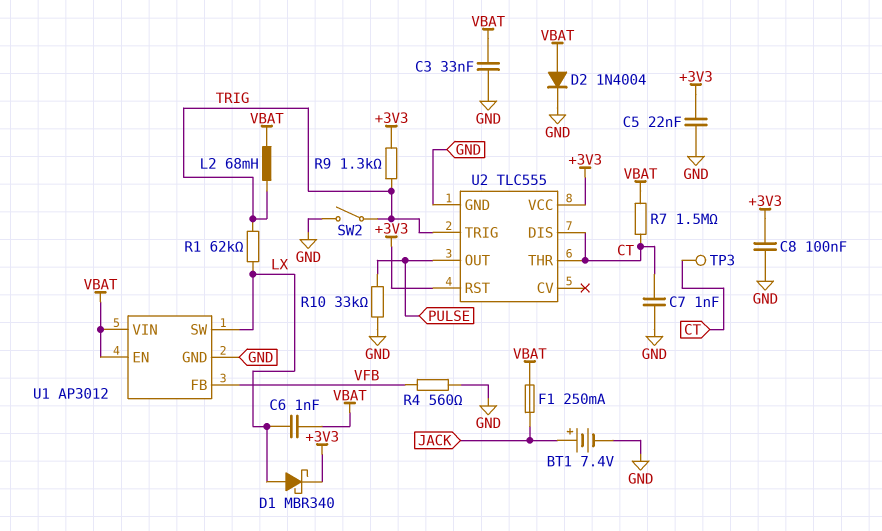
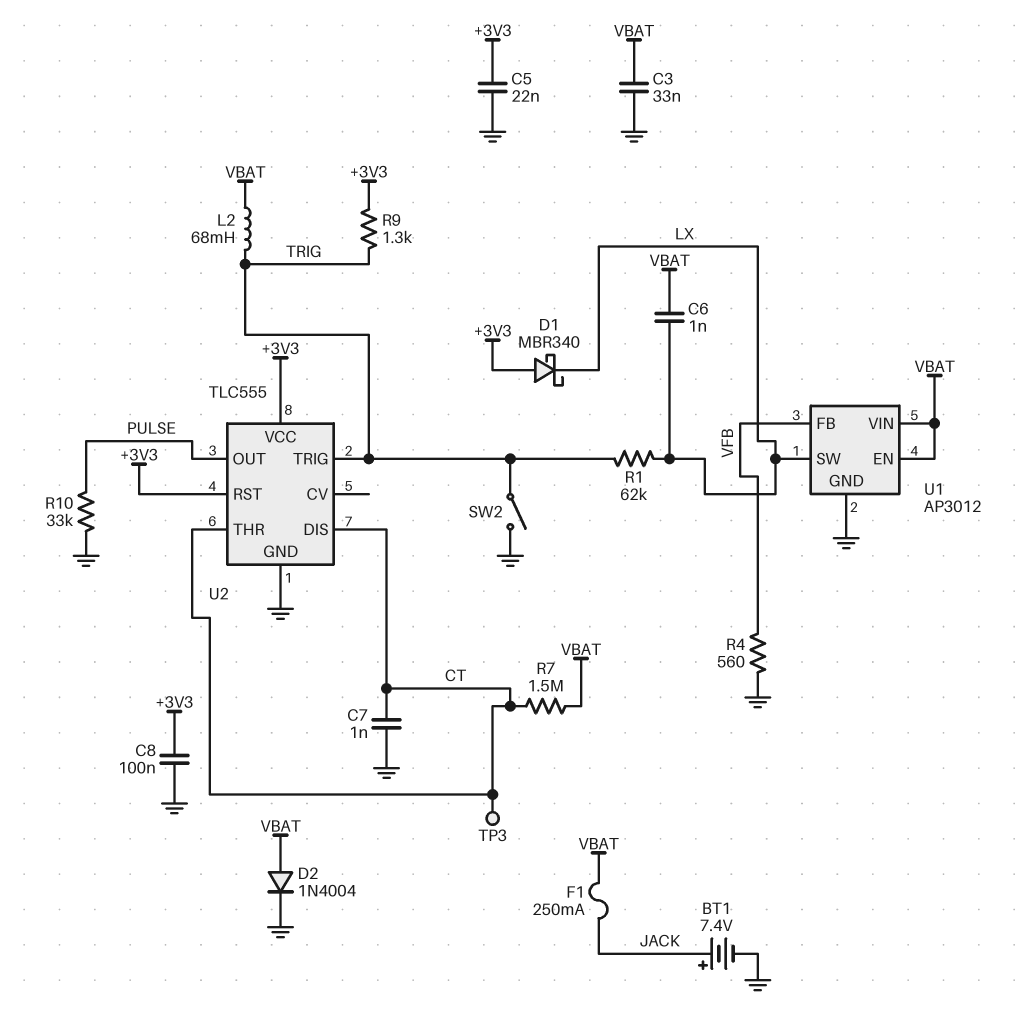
D1: schottky MBR340 (A LX, K +3V3) -> schottky MBR340 (A +3V3, K LX)

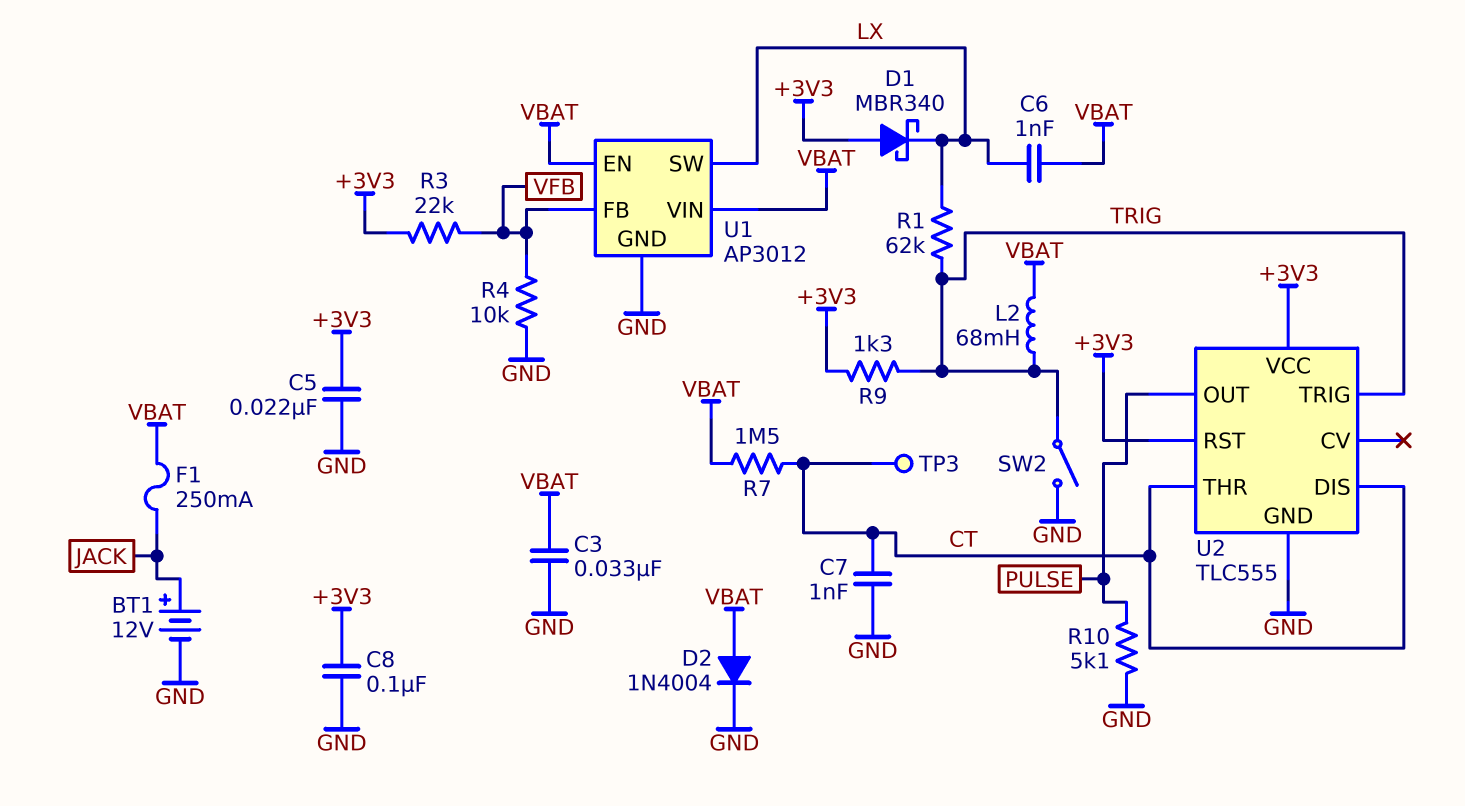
BT1: 7.4V (plus JACK, minus GND) -> 12V (plus JACK, minus GND)
R3: none -> 22k (+3V3, VFB)
R4: 560 (GND, VFB) -> 10k (GND, VFB)
R10: 33k (GND, PULSE) -> 5.1k (GND, PULSE)

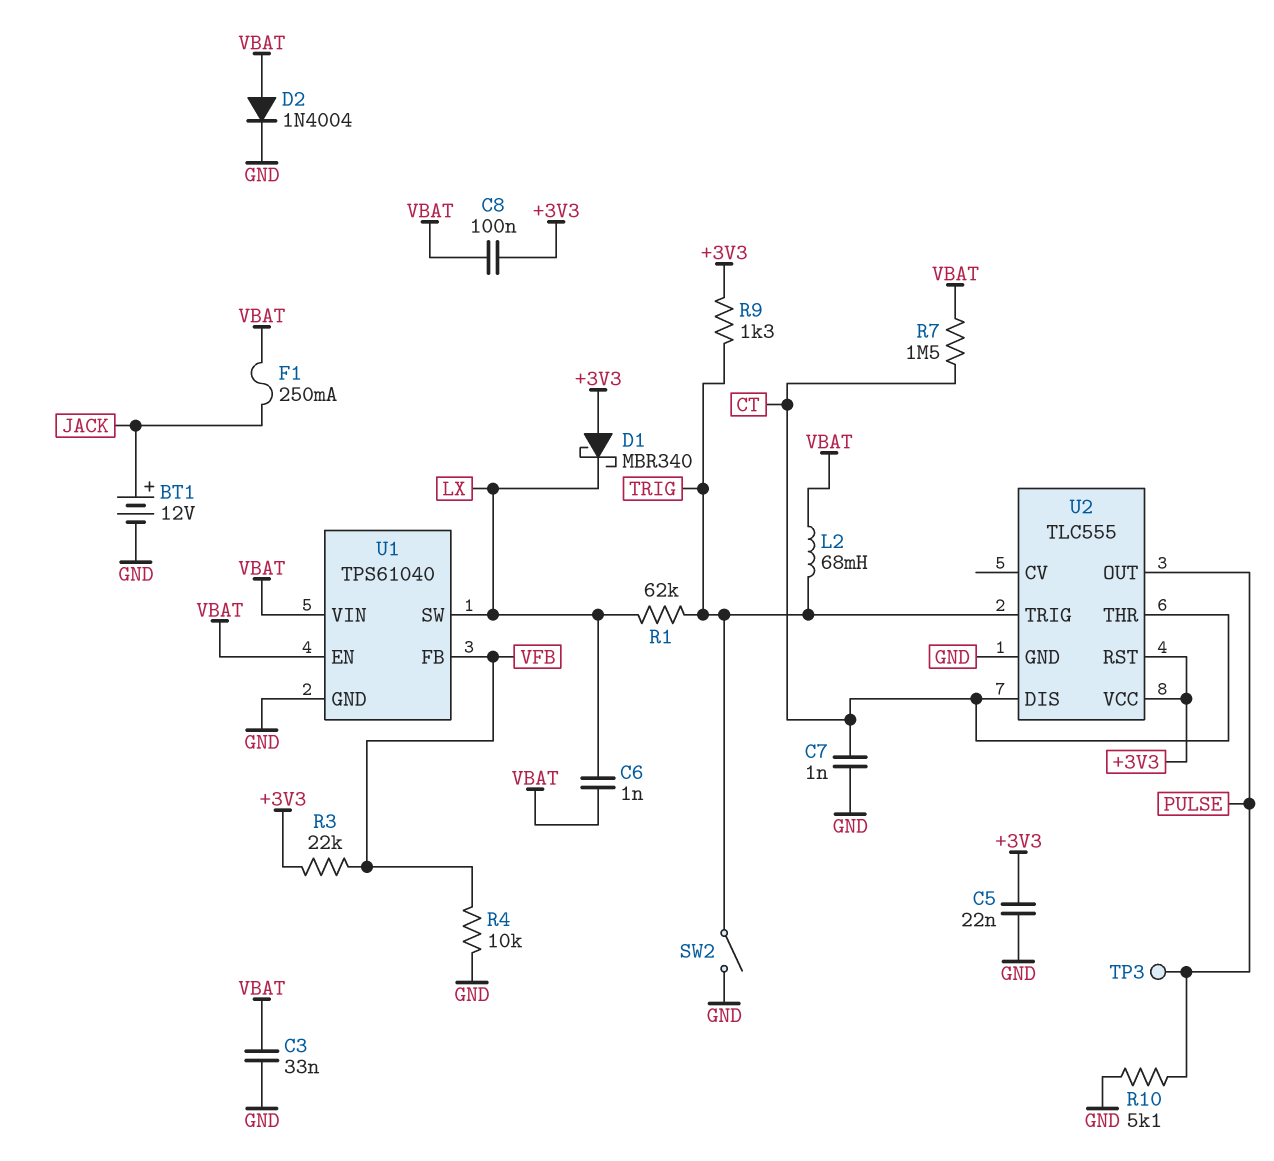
C8: 100nF (+3V3, GND) -> 100nF (+3V3, VBAT)
TP3: test point (CT) -> test point (PULSE)
U1: AP3012 -> TPS61040

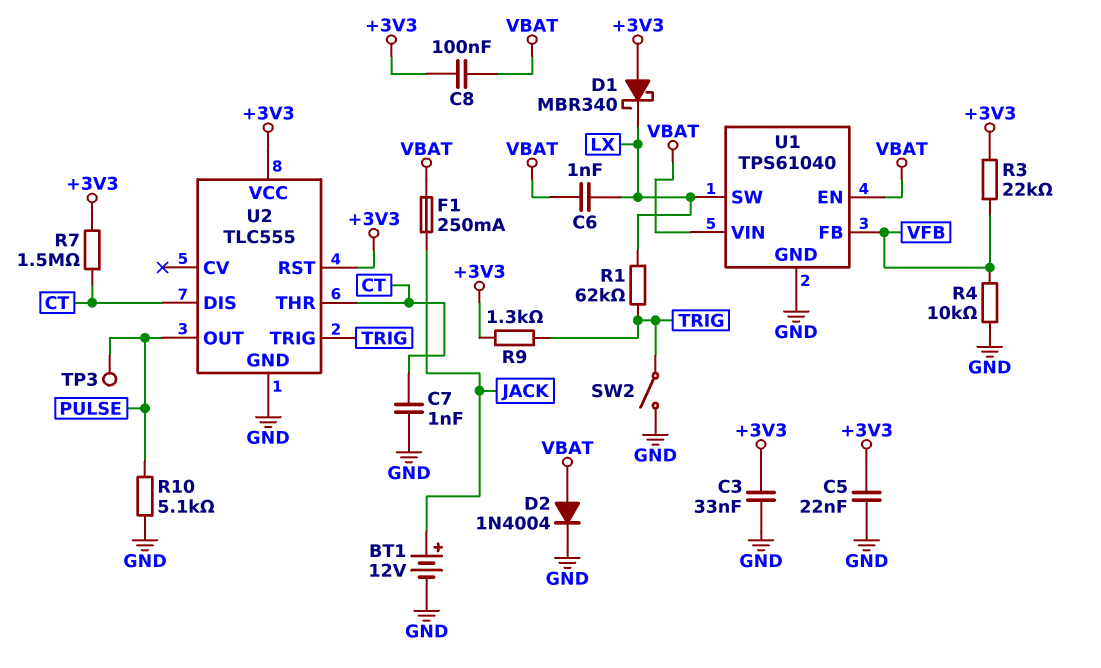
C3: 33nF (GND, VBAT) -> 33nF (+3V3, GND)
L2: 68mH (TRIG, VBAT) -> none
R7: 1.5M (CT, VBAT) -> 1.5M (+3V3, CT)

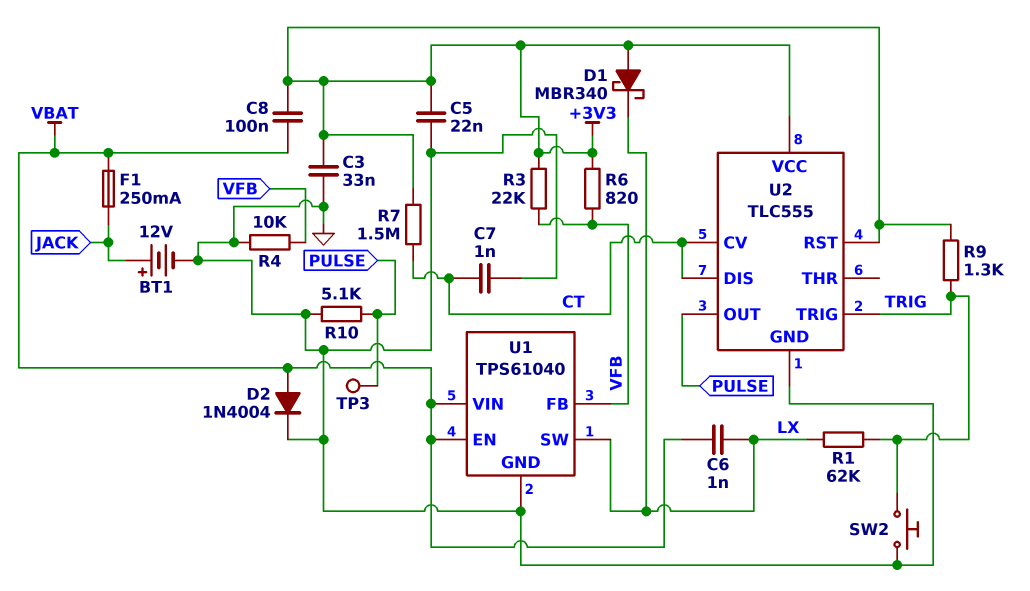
R6: none -> 820 (+3V3, VFB)
SW2: switch (GND, TRIG) -> button (GND, TRIG)
U2 pin CV: none -> CT
U2 pin THR: CT -> none

